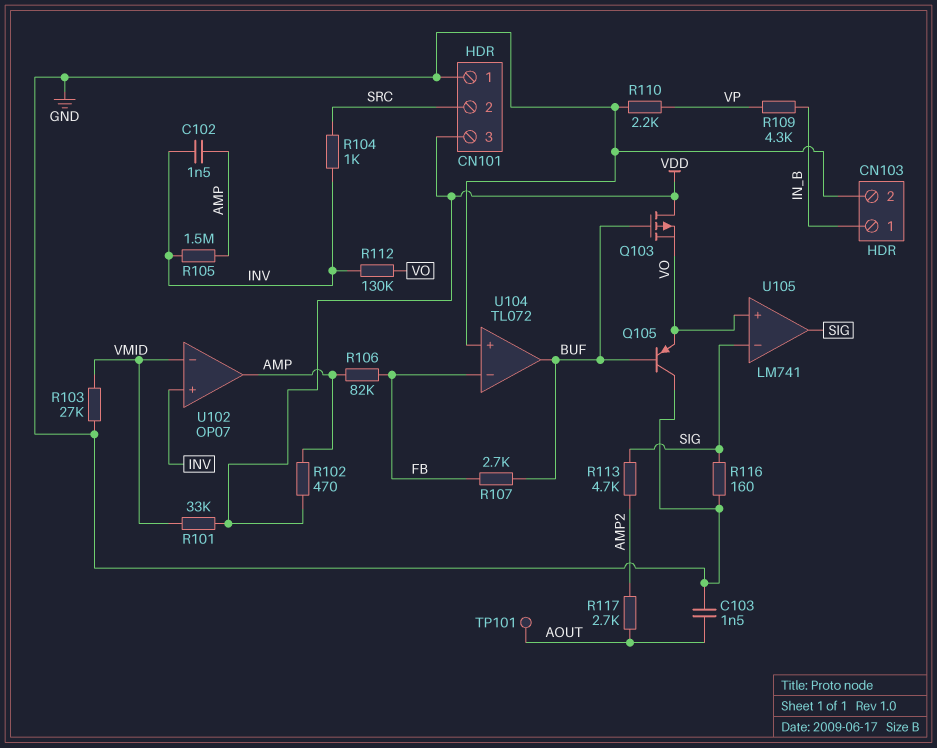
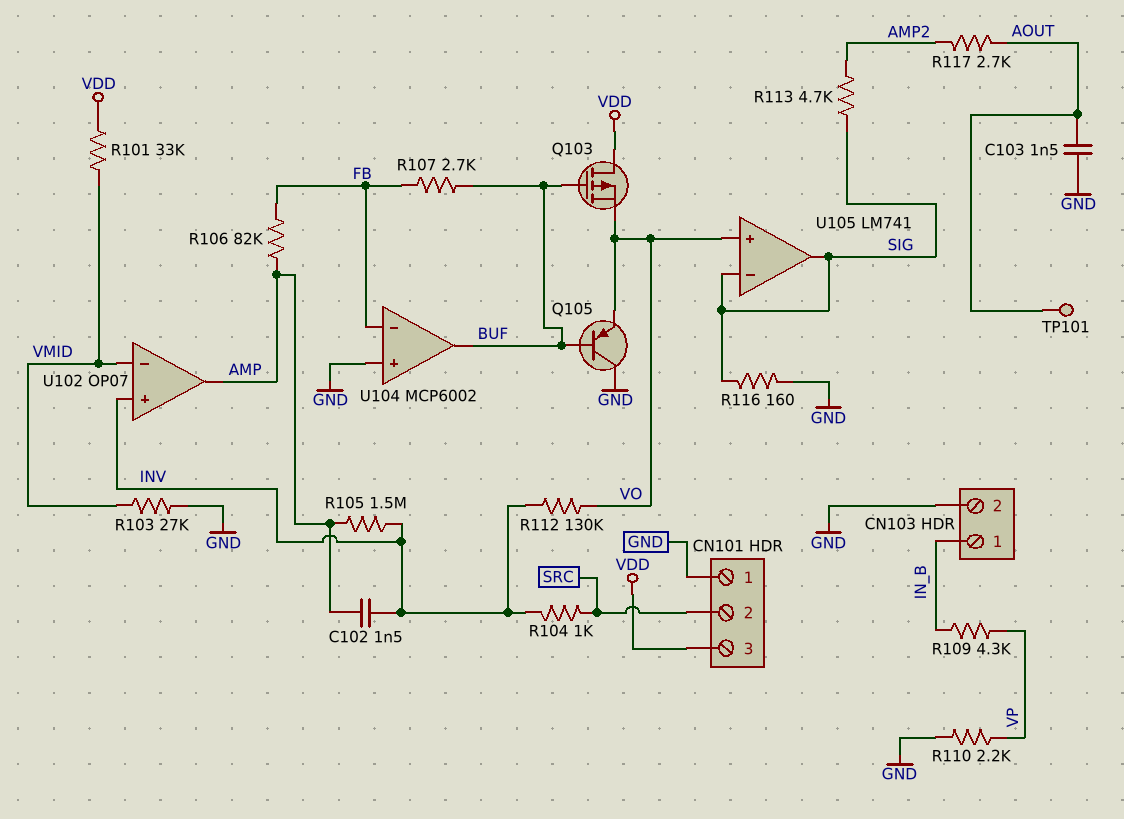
R102: 470 (AMP, VDD) -> none
U104: TL072 -> MCP6002

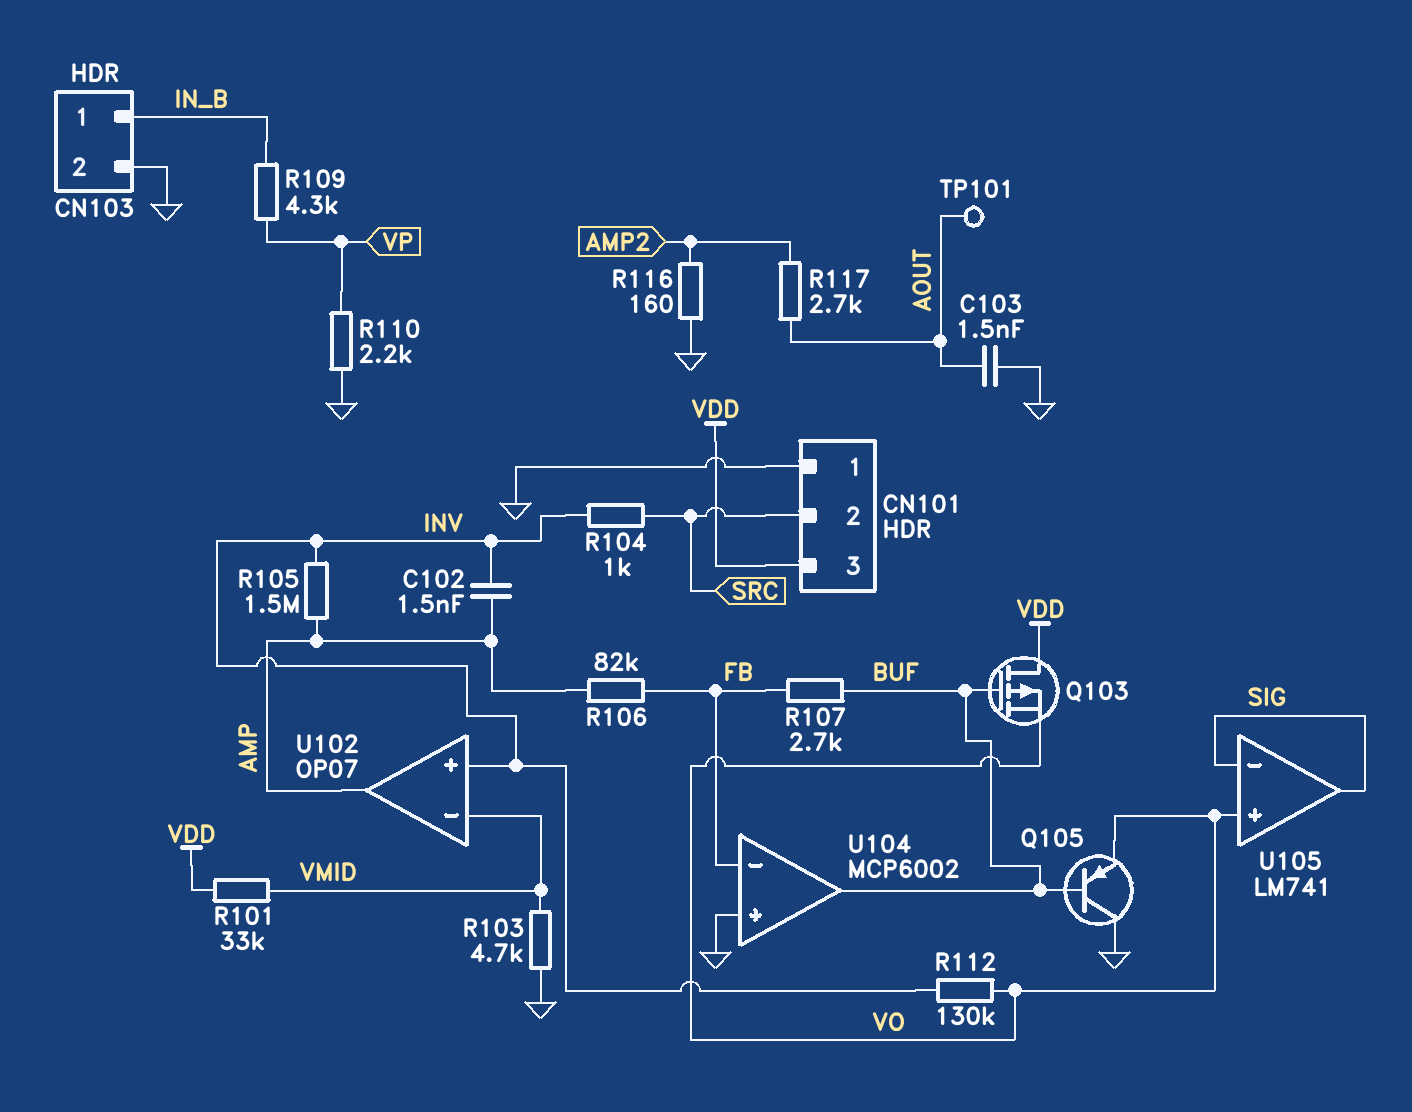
R103: 27k (GND, VMID) -> 4.7k (GND, VMID)
R113: 4.7k (AMP2, SIG) -> none
R116: 160 (GND, SIG) -> 160 (AMP2, GND)

